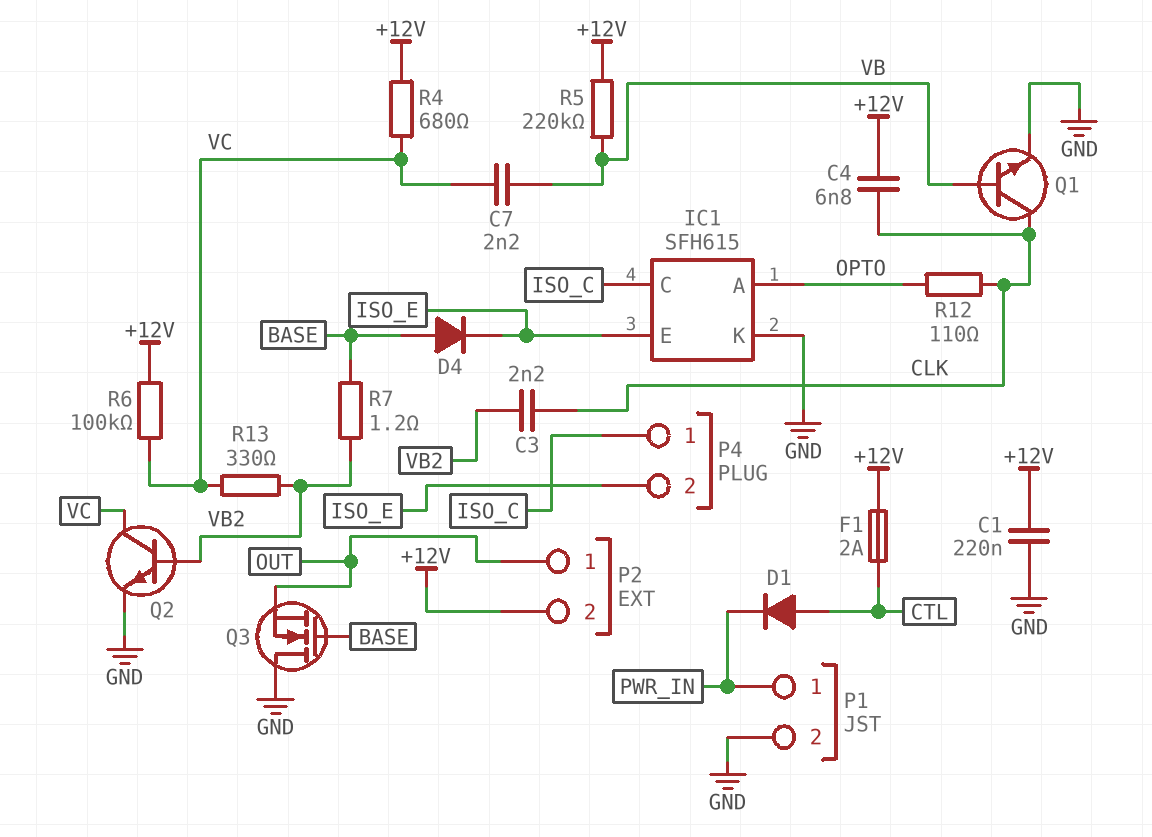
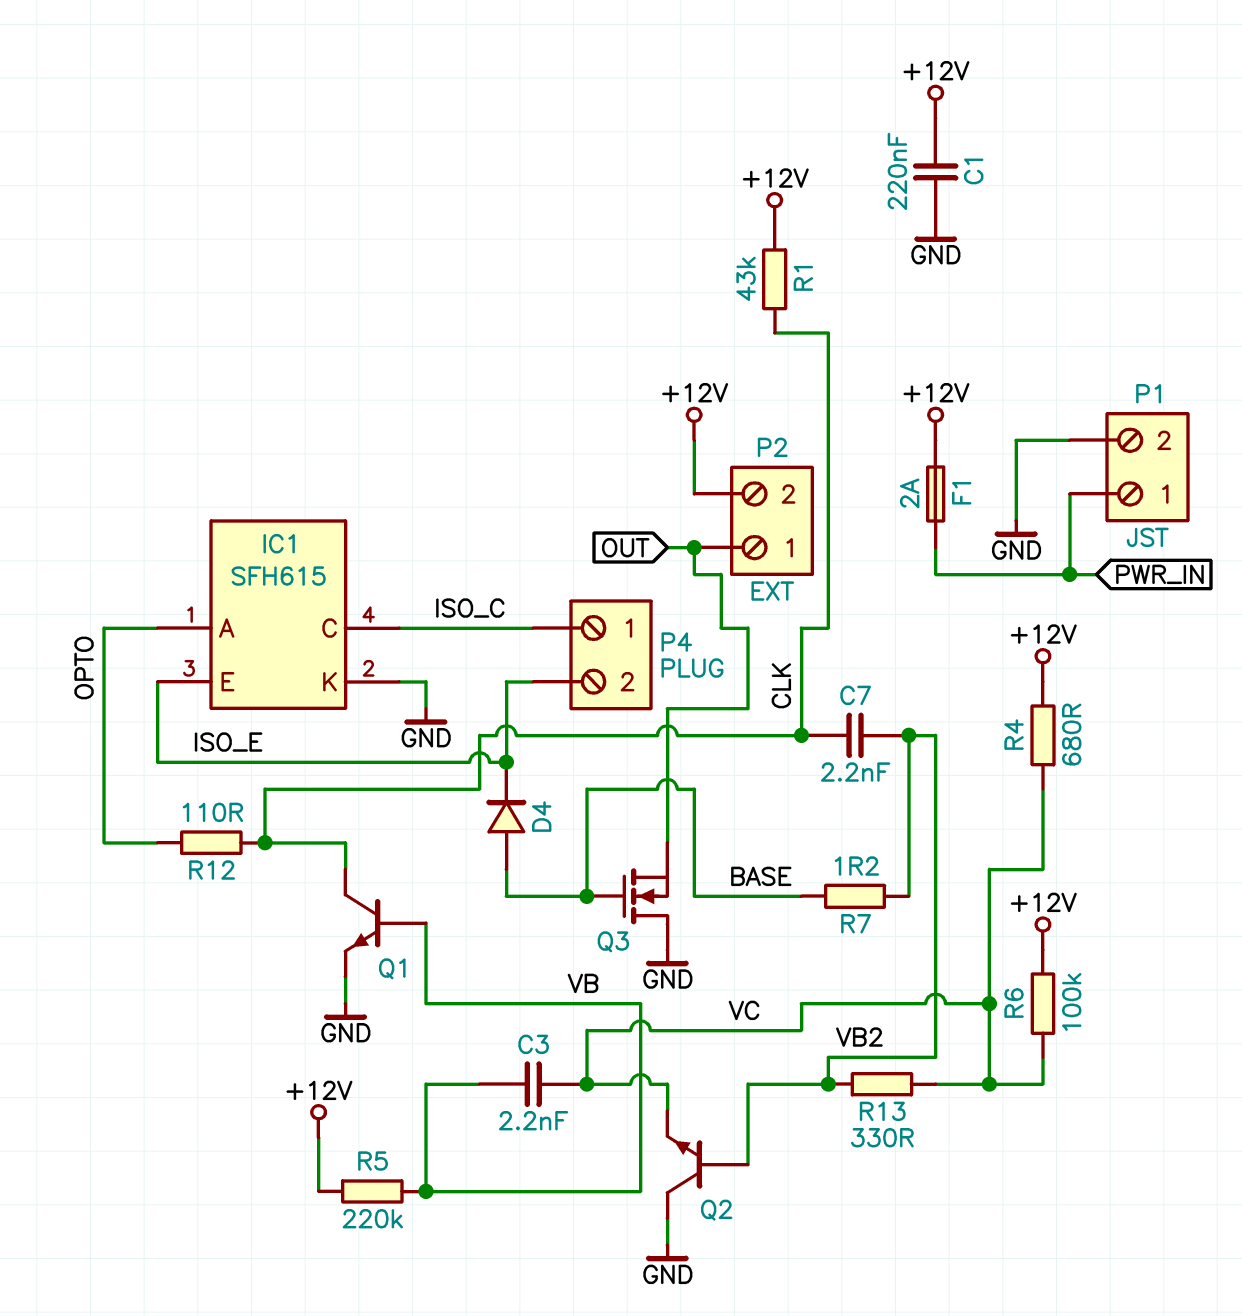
C3: 2.2nF (CLK, VB2) -> 2.2nF (VB, VC)
C4: 6.8nF (+12V, CLK) -> none
C7: 2.2nF (VB, VC) -> 2.2nF (CLK, VB2)
D1: diode (A CTL, K PWR_IN) -> none
F1: 2A (+12V, CTL) -> 2A (+12V, PWR_IN)
Q2: NPN (B VB2, C VC, E GND) -> NPN (B VB2, C GND, E VC)
R1: none -> 43k (+12V, CLK)

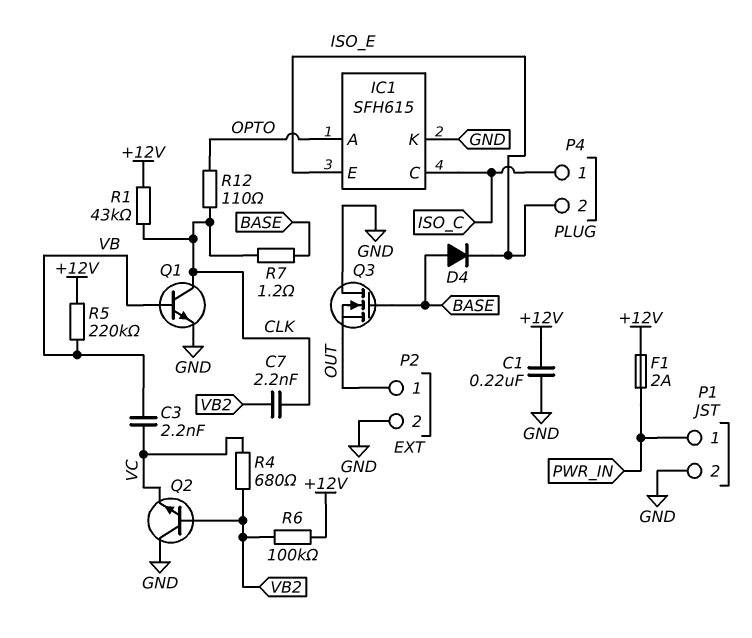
P2 pin 2: +12V -> GND
R4: 680 (+12V, VC) -> 680 (VB2, VC)
R6: 100k (+12V, VC) -> 100k (+12V, VB2)
R7: 1.2 (BASE, VB2) -> 1.2 (BASE, CLK)
R13: 330 (VB2, VC) -> none

